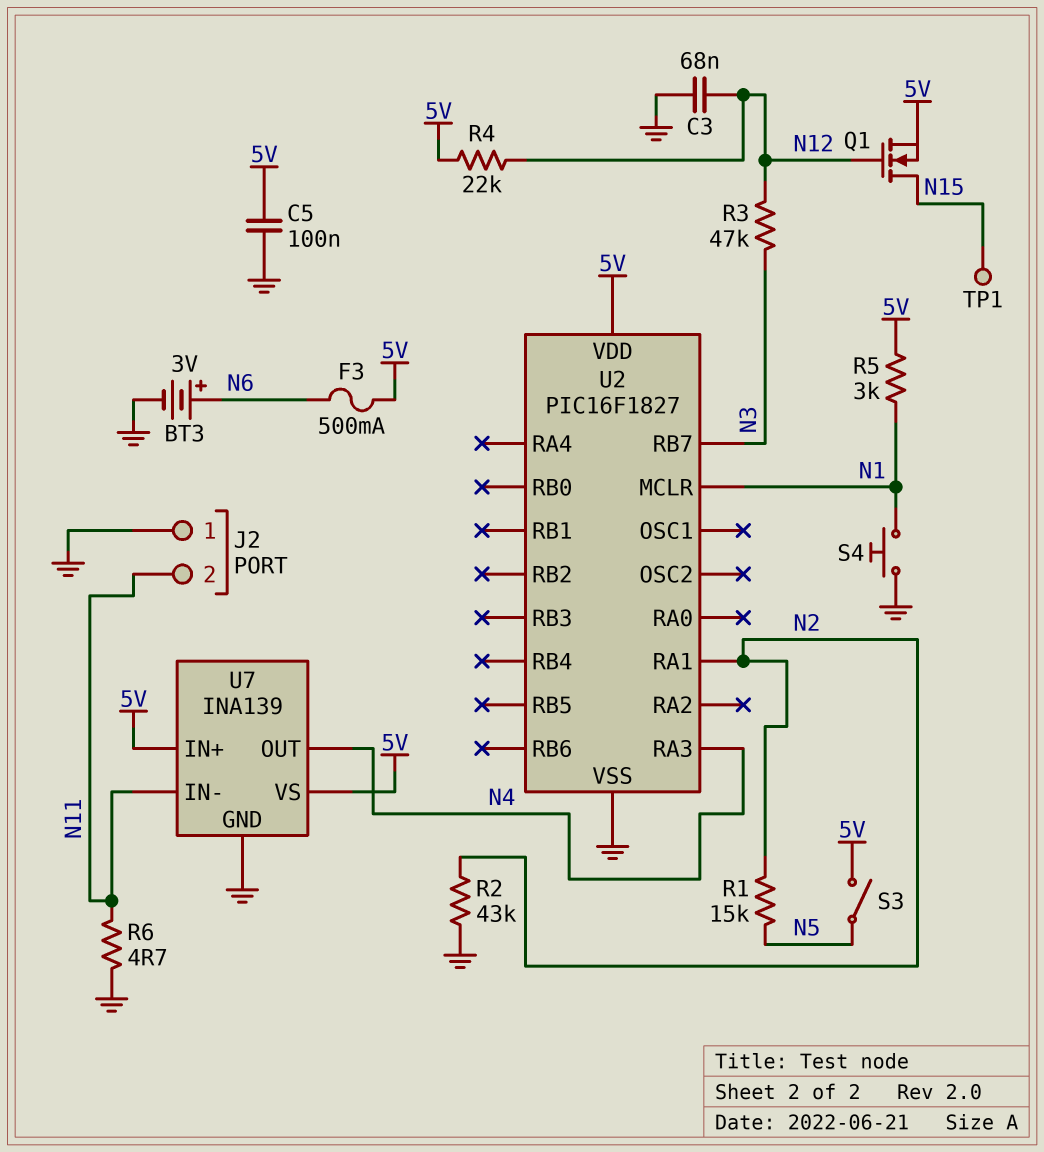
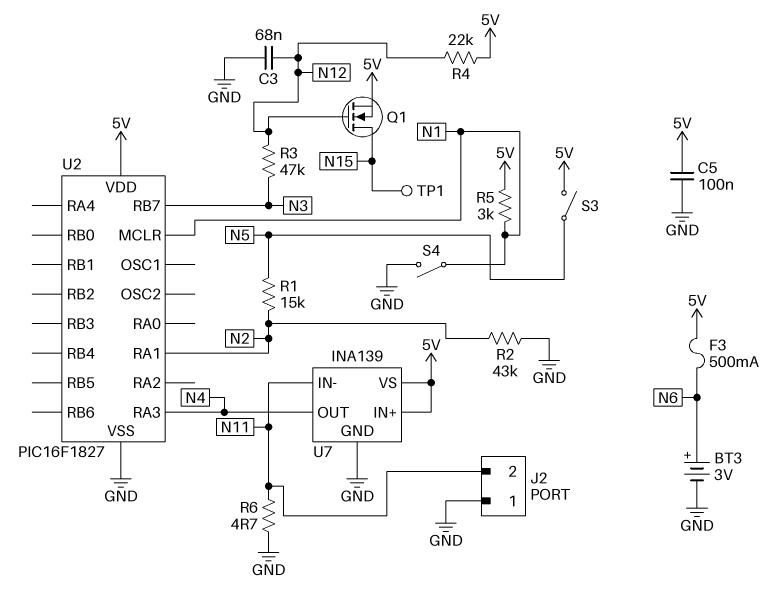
S4: button (GND, N1) -> switch (GND, N1)

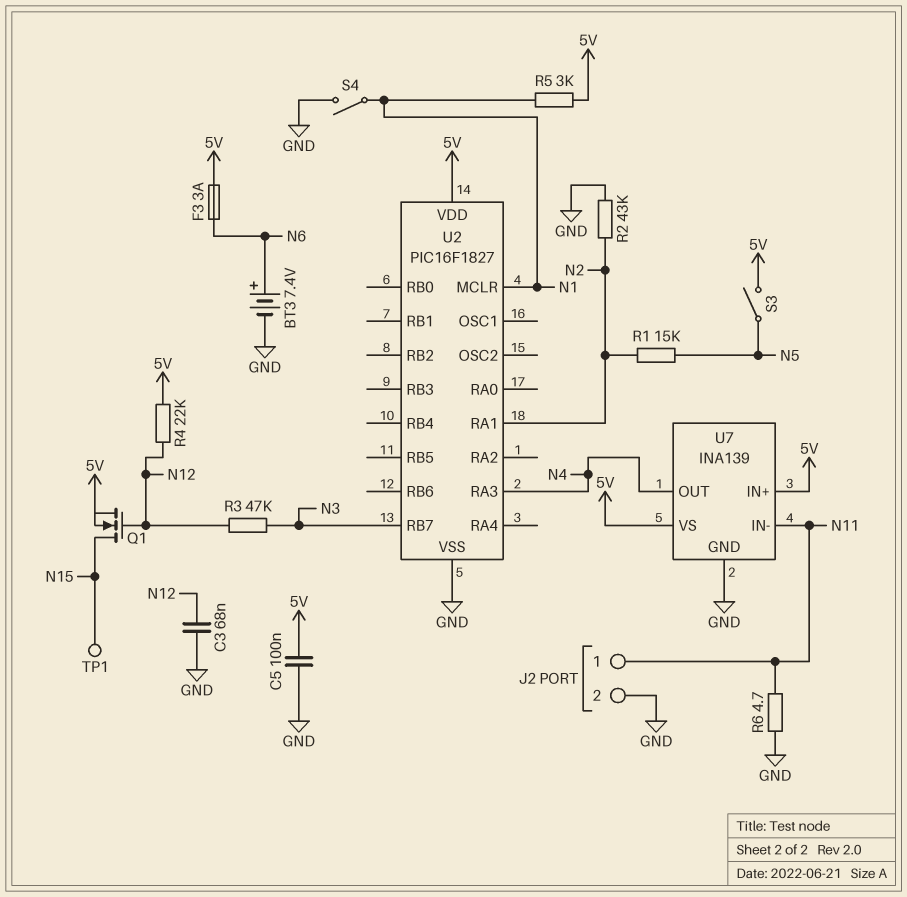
BT3: 3V (plus N6, minus GND) -> 7.4V (plus N6, minus GND)
F3: 500mA (5V, N6) -> 3A (5V, N6)
J2 pin 1: GND -> N11
J2 pin 2: N11 -> GND

